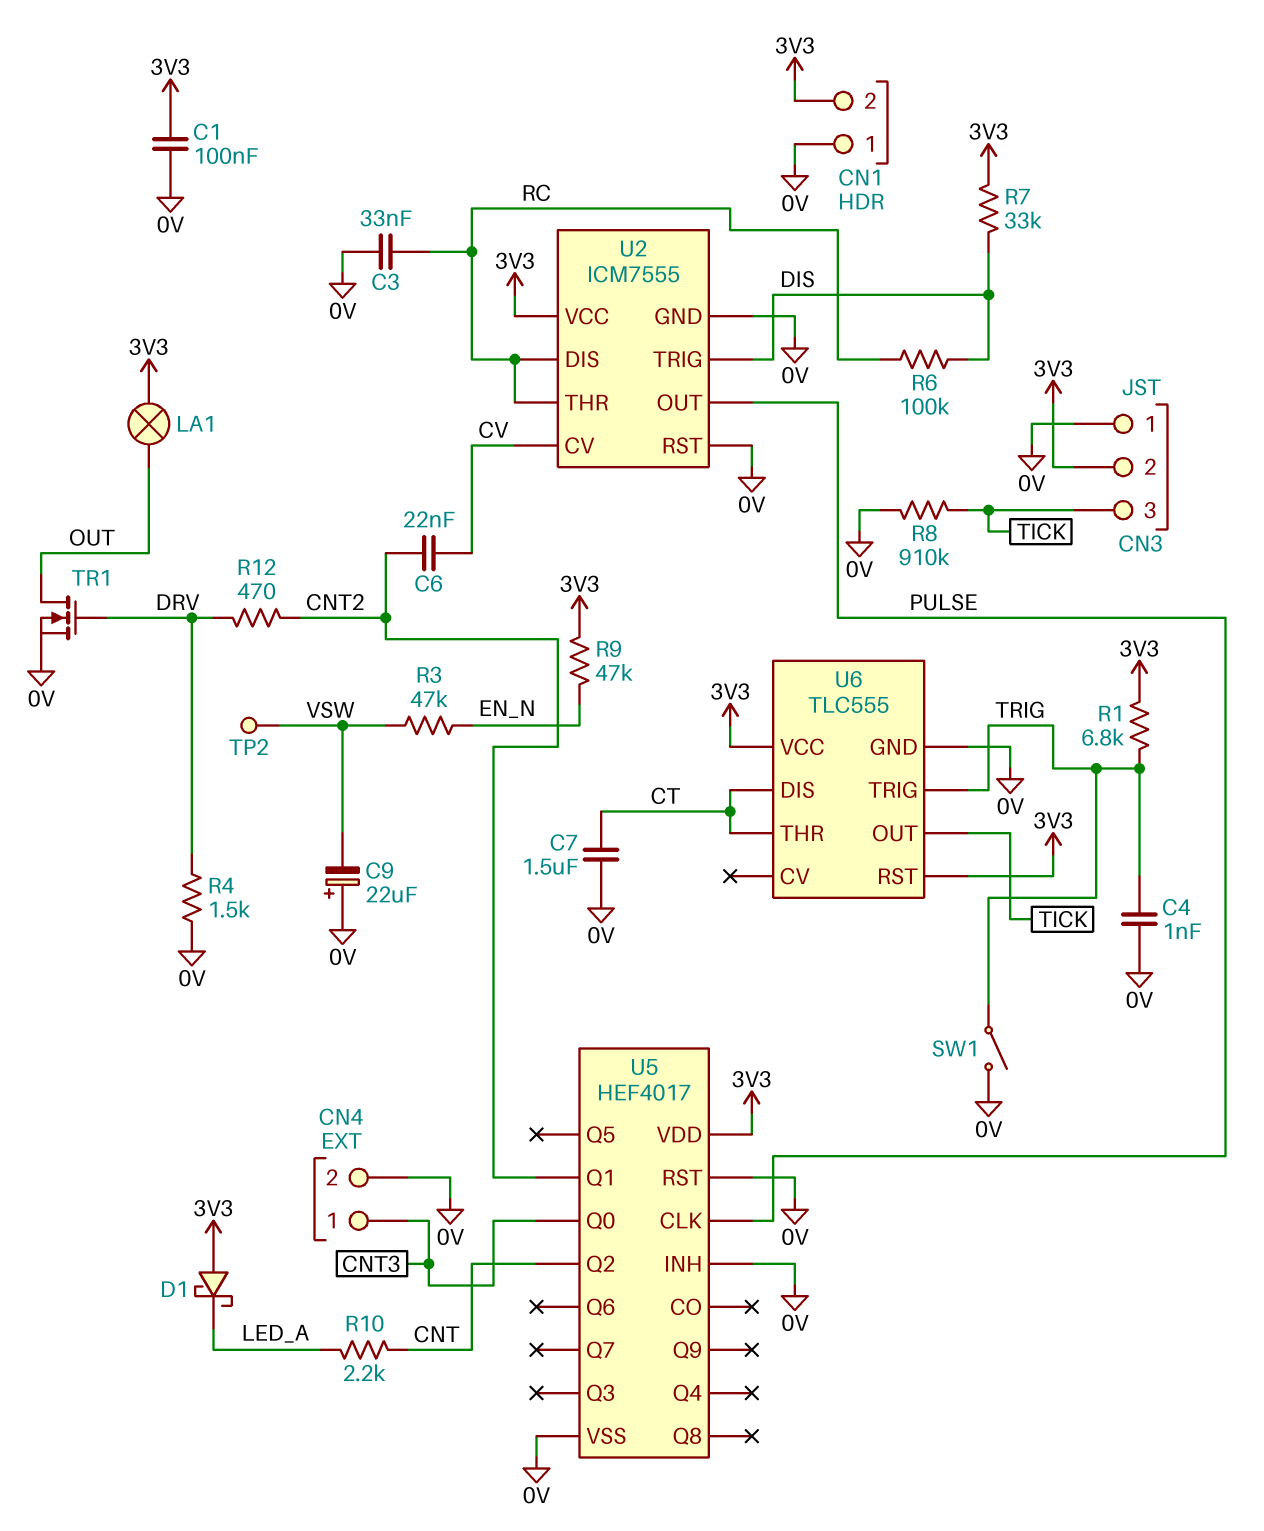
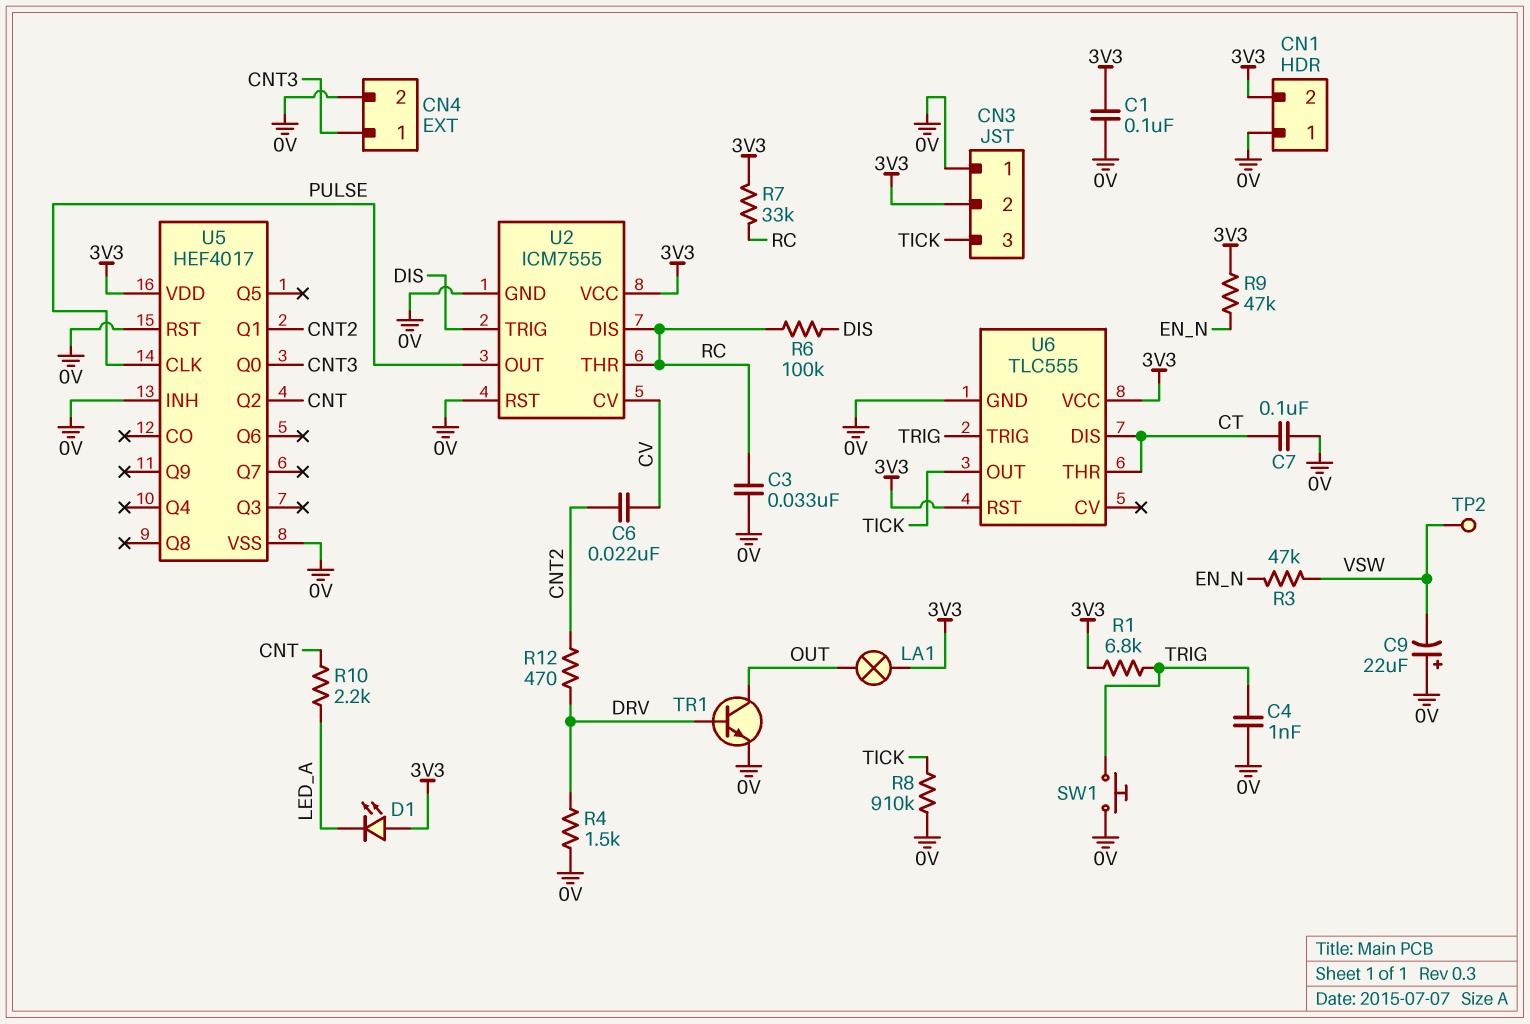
C7: 1.5uF (0V, CT) -> 100nF (0V, CT)
D1: schottky (A 3V3, K LED_A) -> LED (A 3V3, K LED_A)
R7: 33k (3V3, DIS) -> 33k (3V3, RC)
SW1: switch (0V, TRIG) -> button (0V, TRIG)
TR1: NMOS (G DRV, D OUT, S 0V) -> NPN (B DRV, C OUT, E 0V)

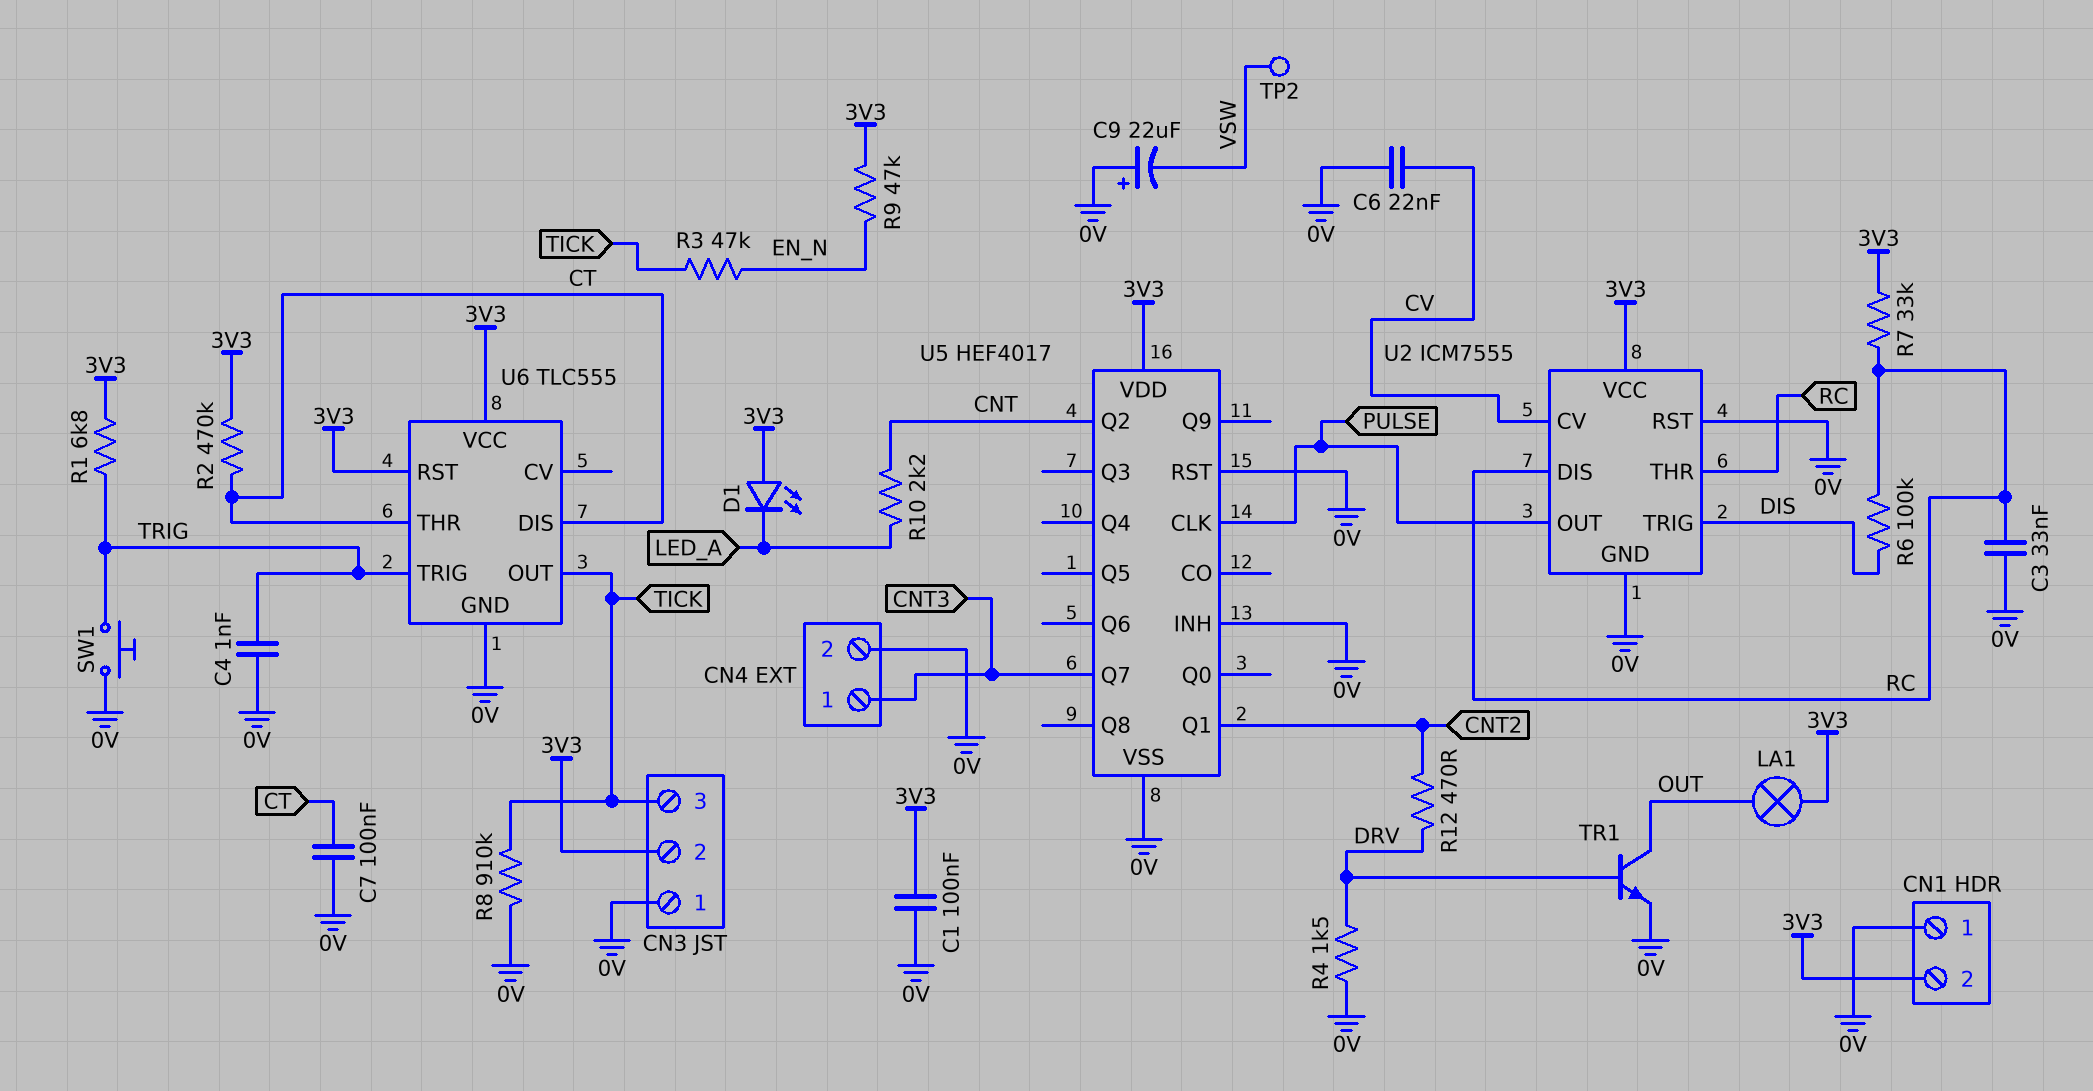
C6: 22nF (CNT2, CV) -> 22nF (0V, CV)
R2: none -> 470k (3V3, CT)
R3: 47k (EN_N, VSW) -> 47k (EN_N, TICK)
U5 pin Q0: CNT3 -> none
U5 pin Q7: none -> CNT3

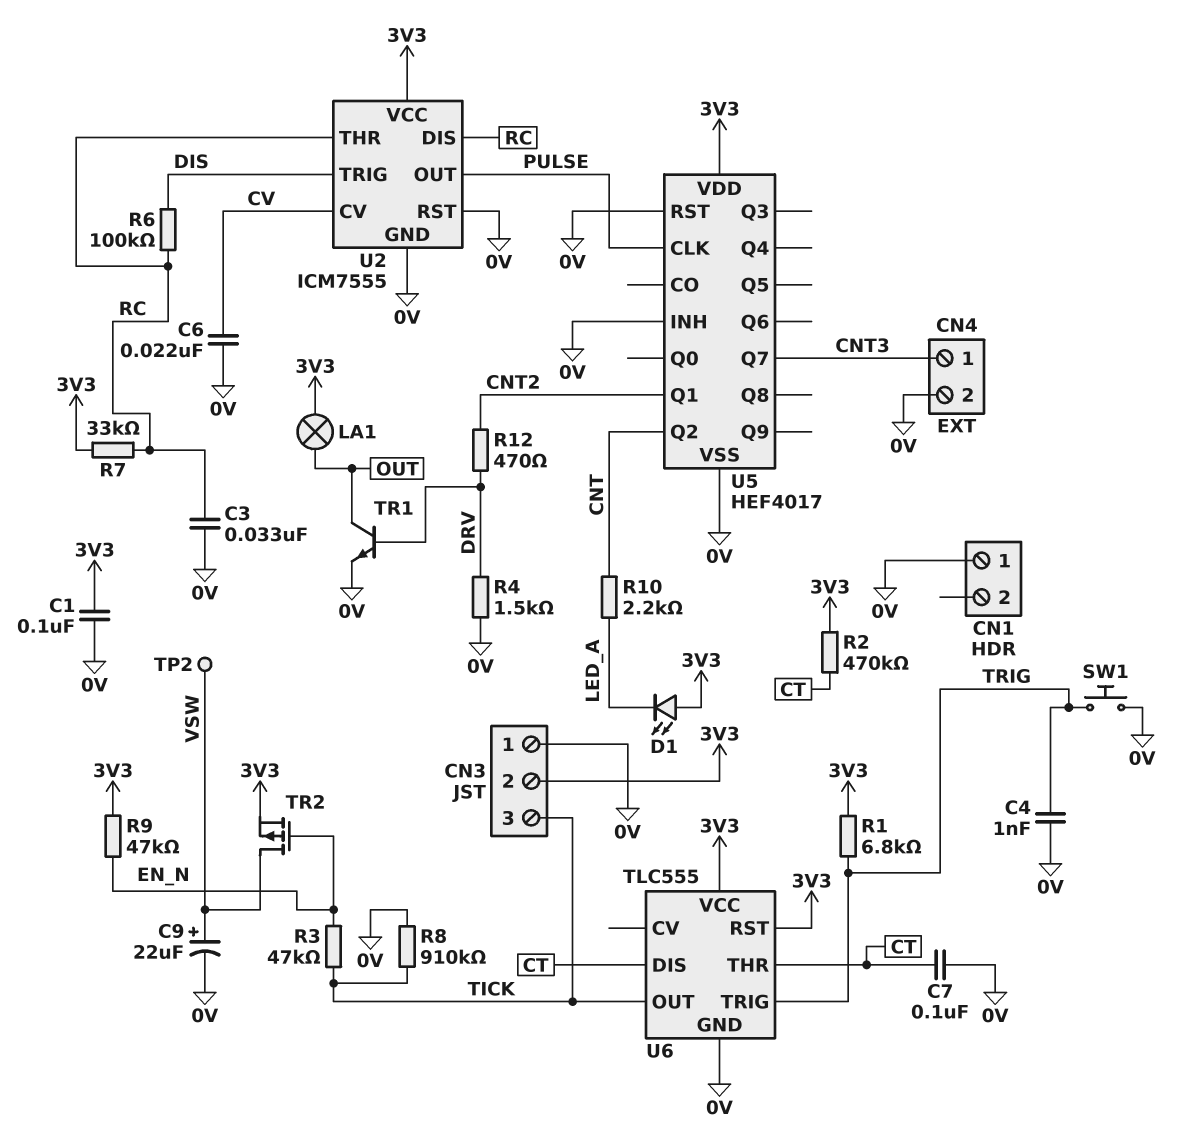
C9: 22uF (plus 0V, minus VSW) -> 22uF (plus VSW, minus 0V)
CN1 pin 2: 3V3 -> none
TR2: none -> PMOS (G EN_N, D VSW, S 3V3)

